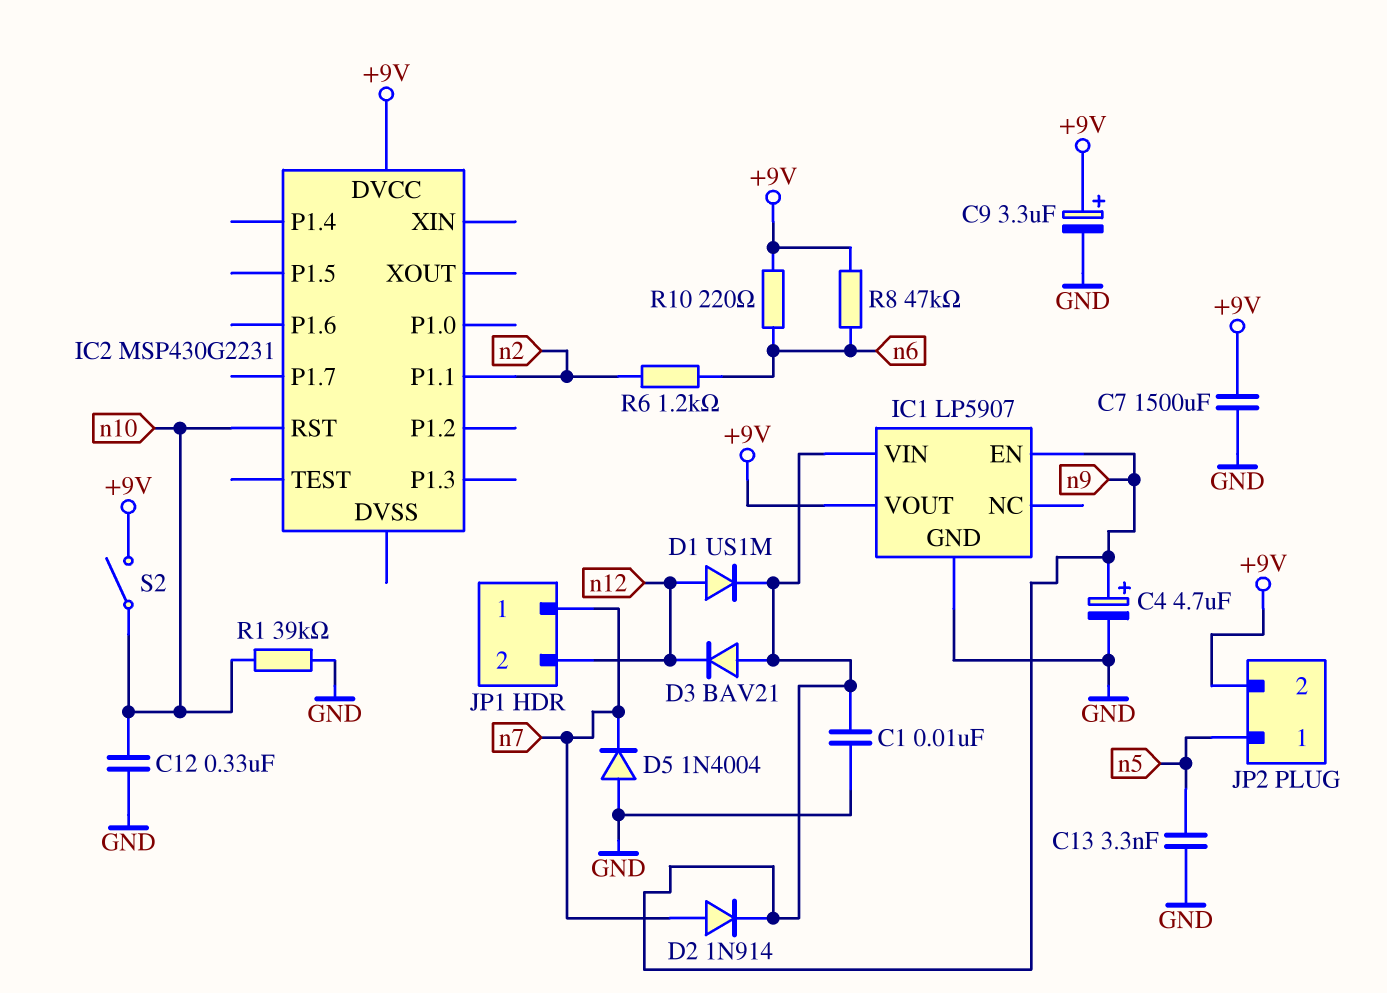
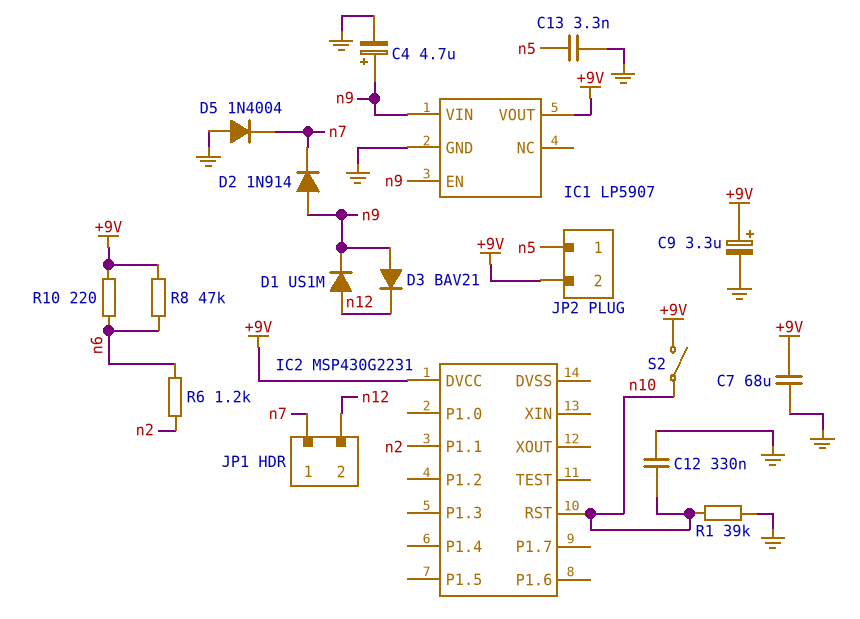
C1: 10nF (GND, n9) -> none
C7: 1500uF (+9V, GND) -> 68uF (+9V, GND)
D2: diode 1N914 (A n7, K n9) -> diode 1N914 (A n9, K n7)

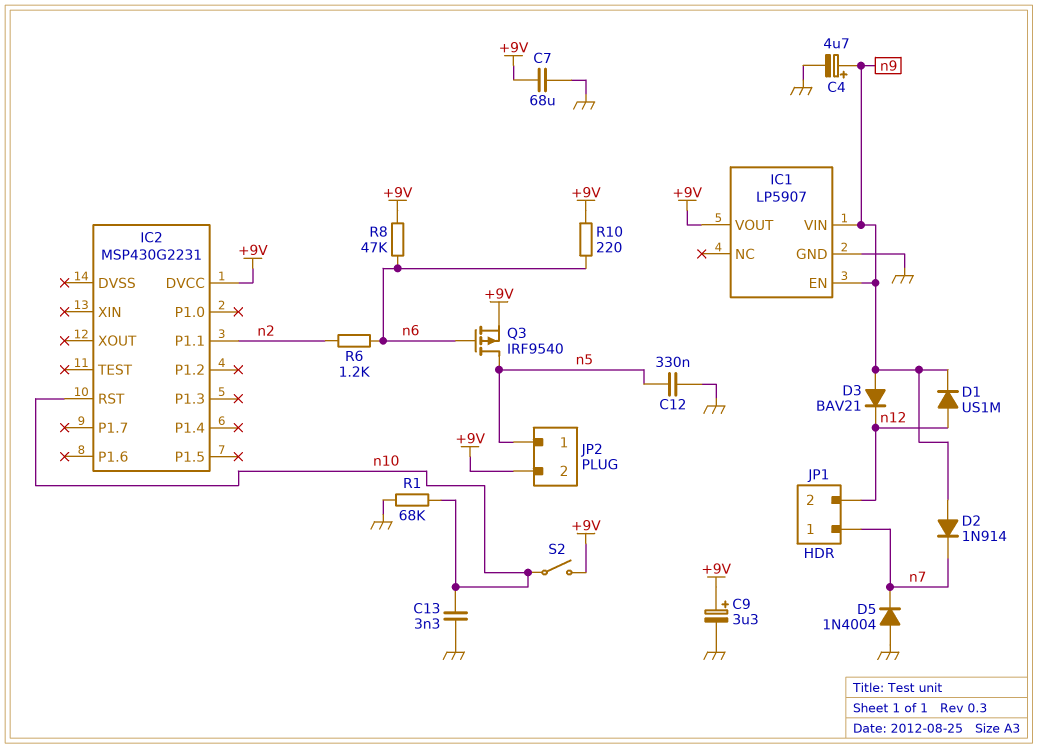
C12: 330nF (GND, n10) -> 330nF (GND, n5)
C13: 3.3nF (GND, n5) -> 3.3nF (GND, n10)
Q3: none -> PMOS IRF9540 (G n6, D n5, S +9V)
R1: 39k (GND, n10) -> 68k (GND, n10)

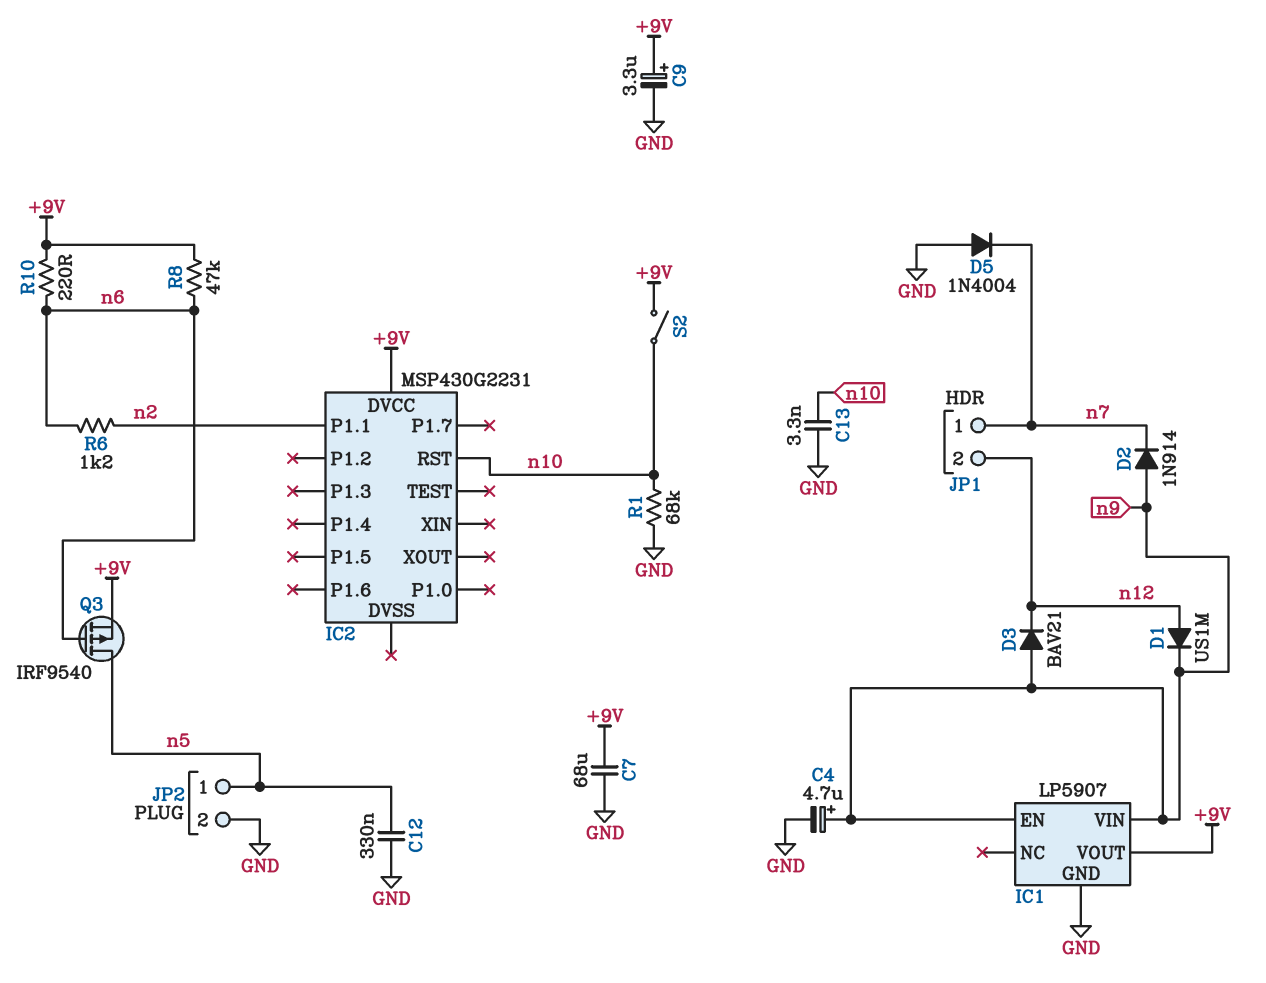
JP2 pin 2: +9V -> GND

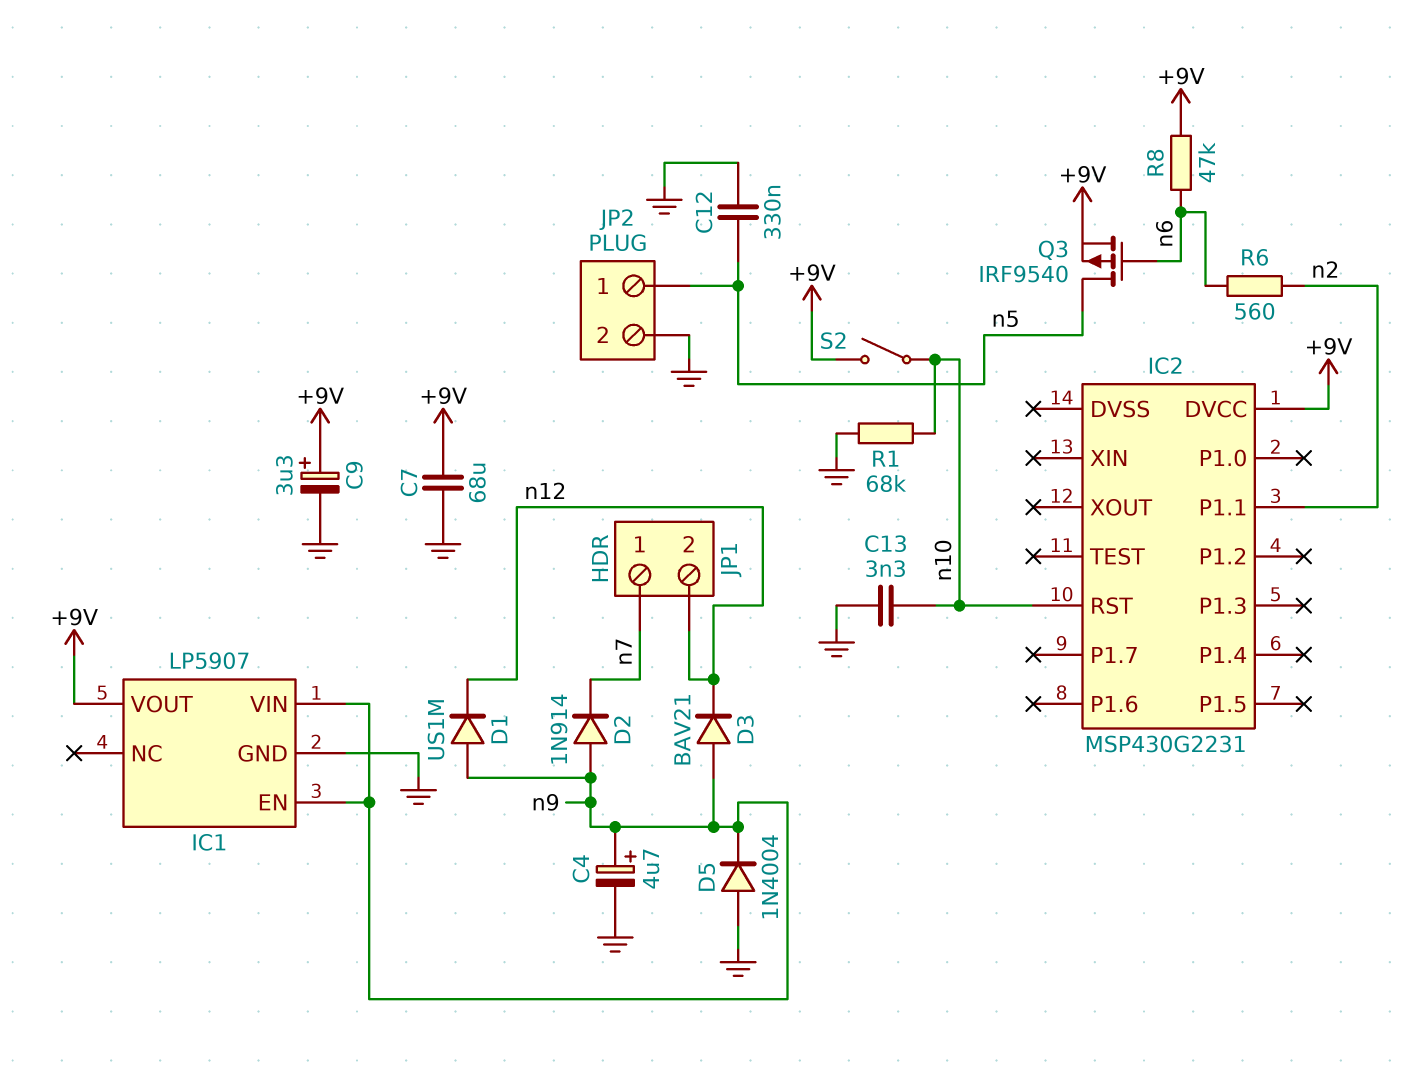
D1: diode US1M (A n12, K n9) -> diode US1M (A n9, K n12)
D5: diode 1N4004 (A GND, K n7) -> diode 1N4004 (A GND, K n9)
R6: 1.2k (n2, n6) -> 560 (n2, n6)
R10: 220 (+9V, n6) -> none

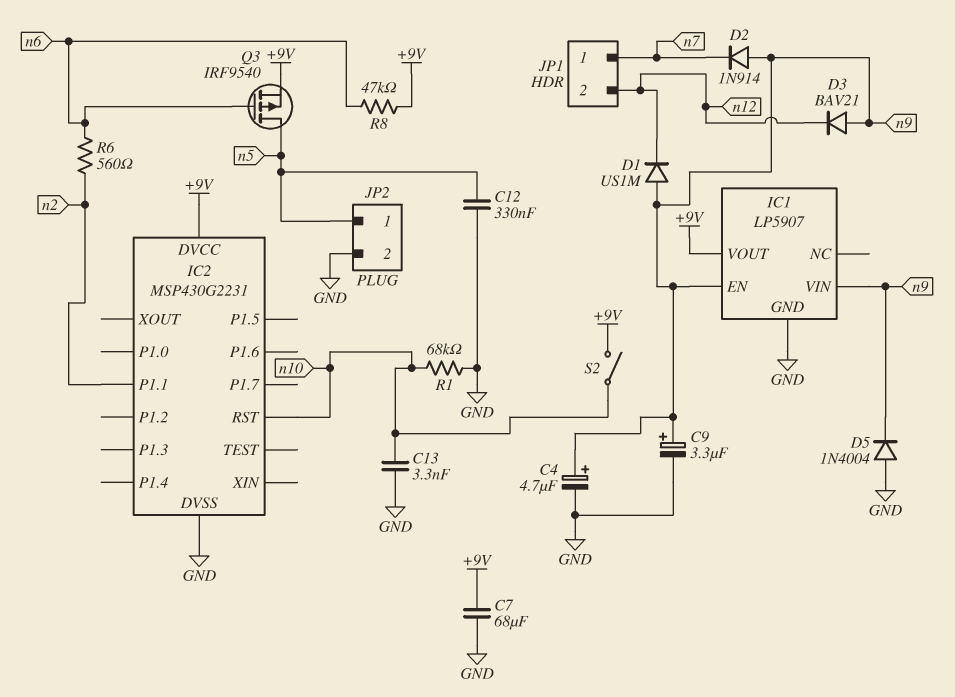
C9: 3.3uF (plus +9V, minus GND) -> 3.3uF (plus n9, minus GND)
IC2 pin DVSS: none -> GND

